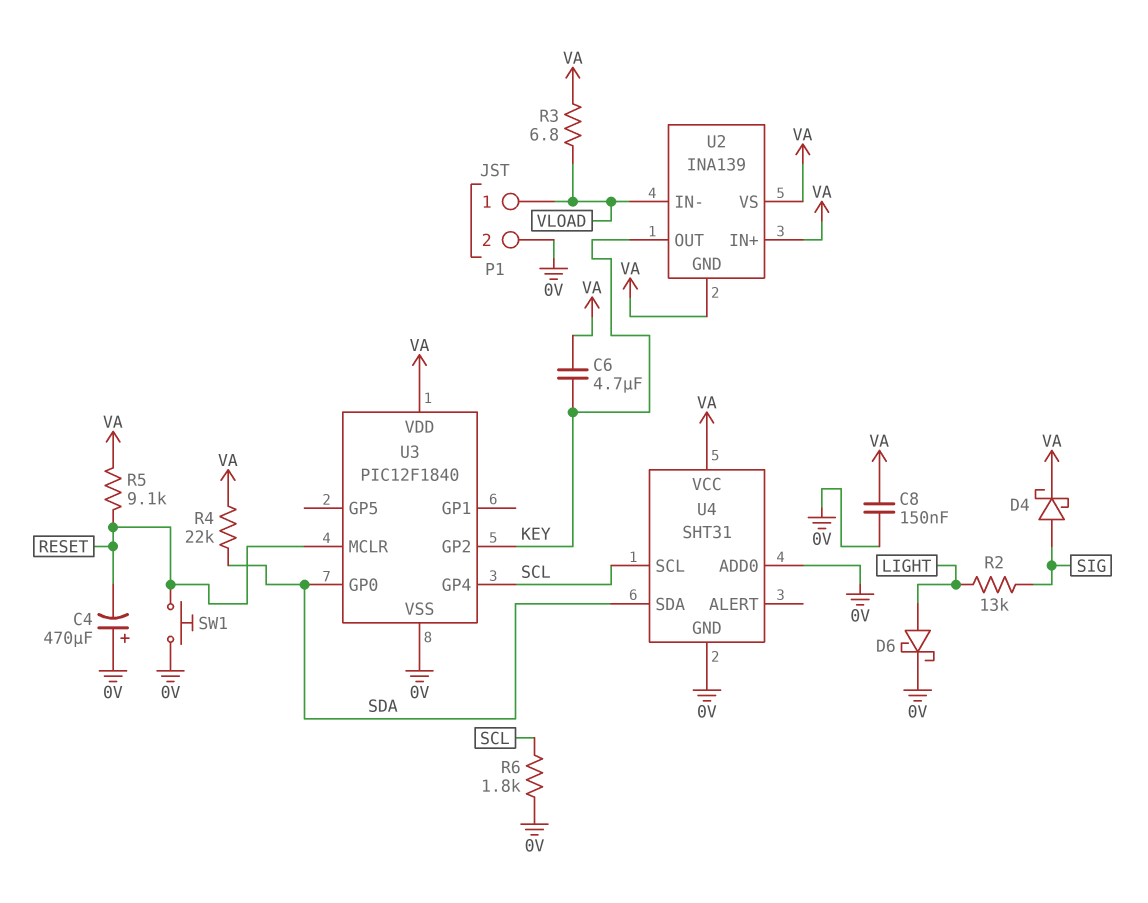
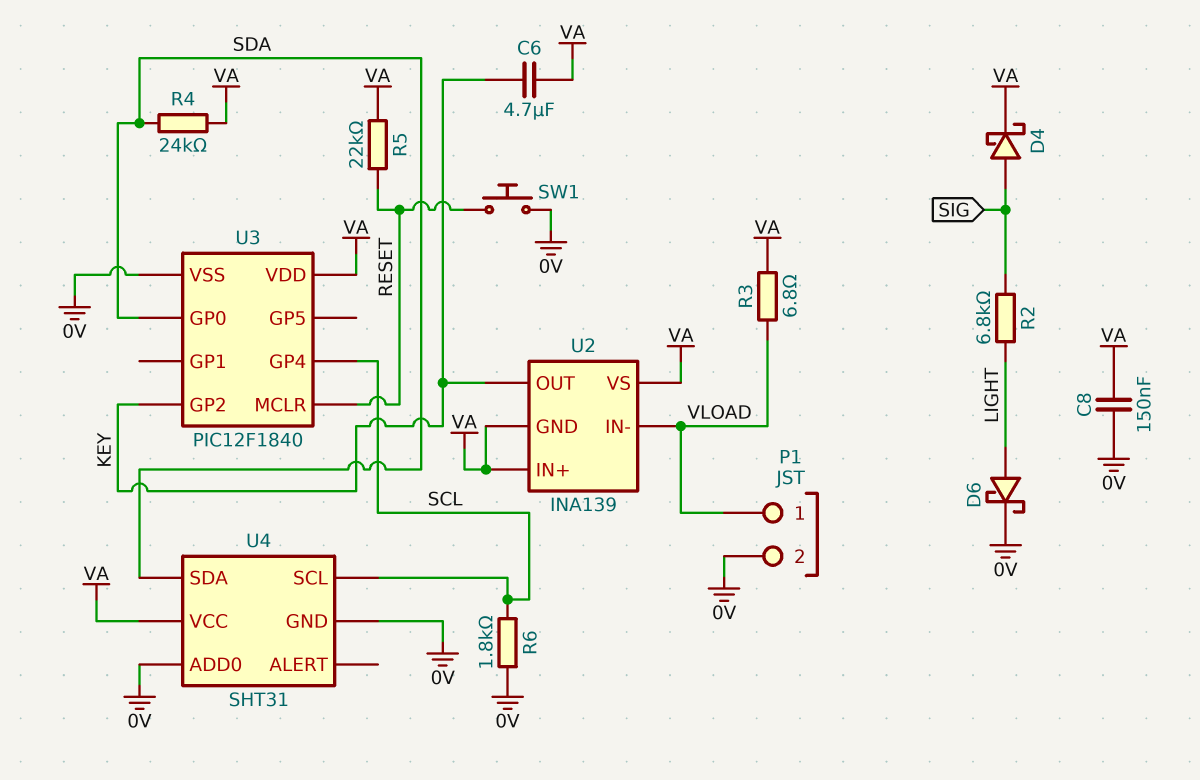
C4: 470uF (plus 0V, minus RESET) -> none
R2: 13k (LIGHT, SIG) -> 6.8k (LIGHT, SIG)
R4: 22k (SDA, VA) -> 24k (SDA, VA)
R5: 9.1k (RESET, VA) -> 22k (RESET, VA)

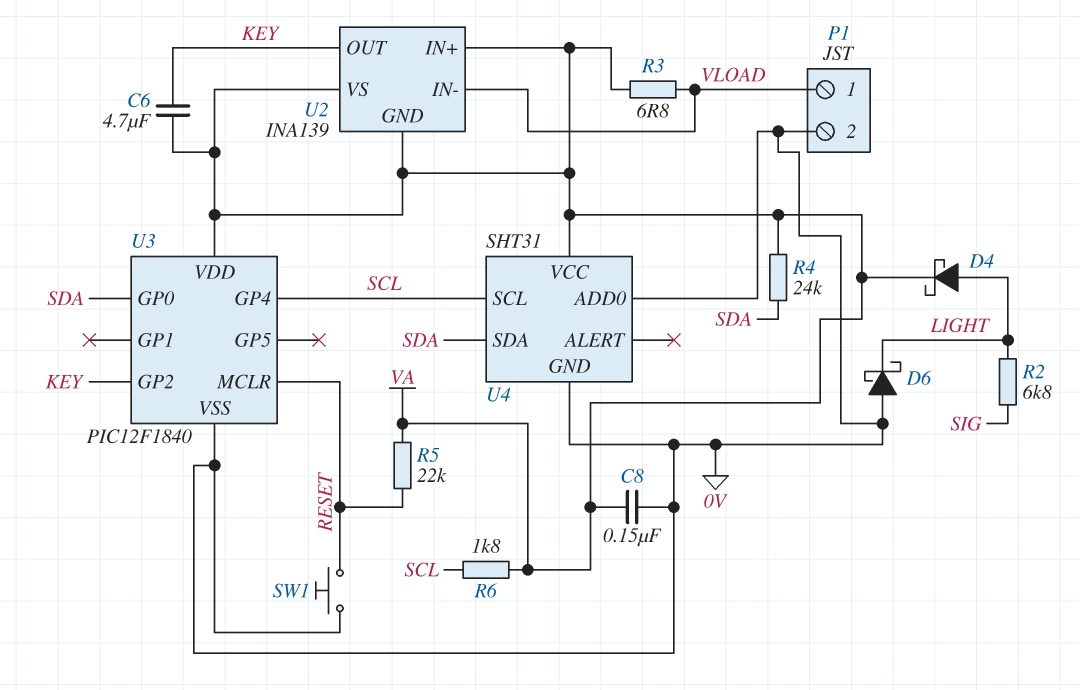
D4: schottky (A SIG, K VA) -> schottky (A LIGHT, K VA)
D6: schottky (A LIGHT, K 0V) -> schottky (A 0V, K LIGHT)
R6: 1.8k (0V, SCL) -> 1.8k (SCL, VA)

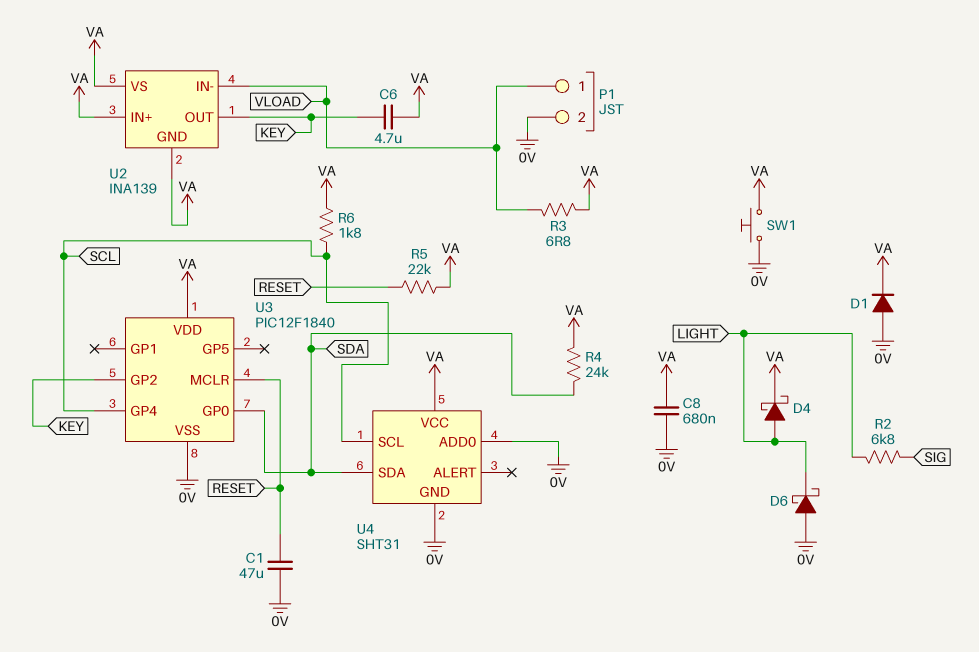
C1: none -> 47uF (0V, RESET)
C8: 150nF (0V, VA) -> 680nF (0V, VA)
D1: none -> diode (A 0V, K VA)
SW1: button (0V, RESET) -> button (0V, VA)

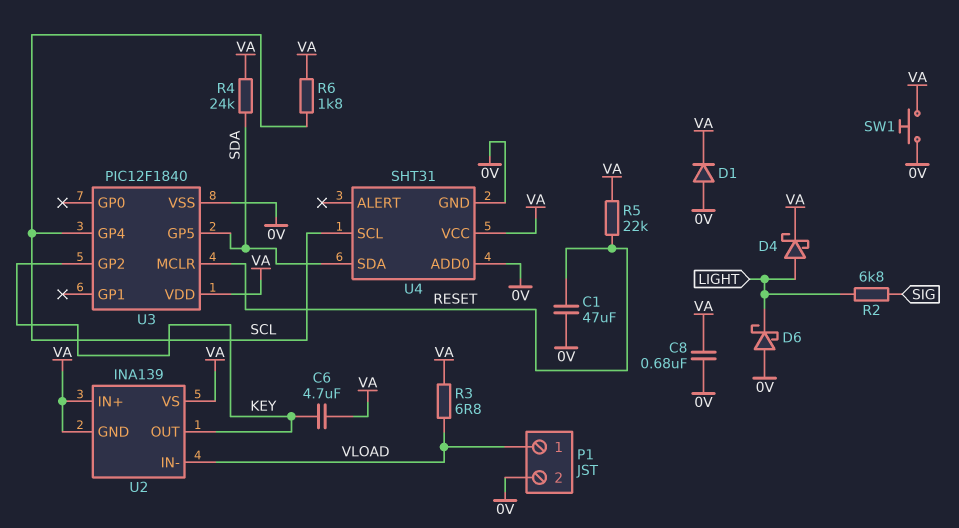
U3 pin GP0: SDA -> none
U3 pin GP5: none -> SDA

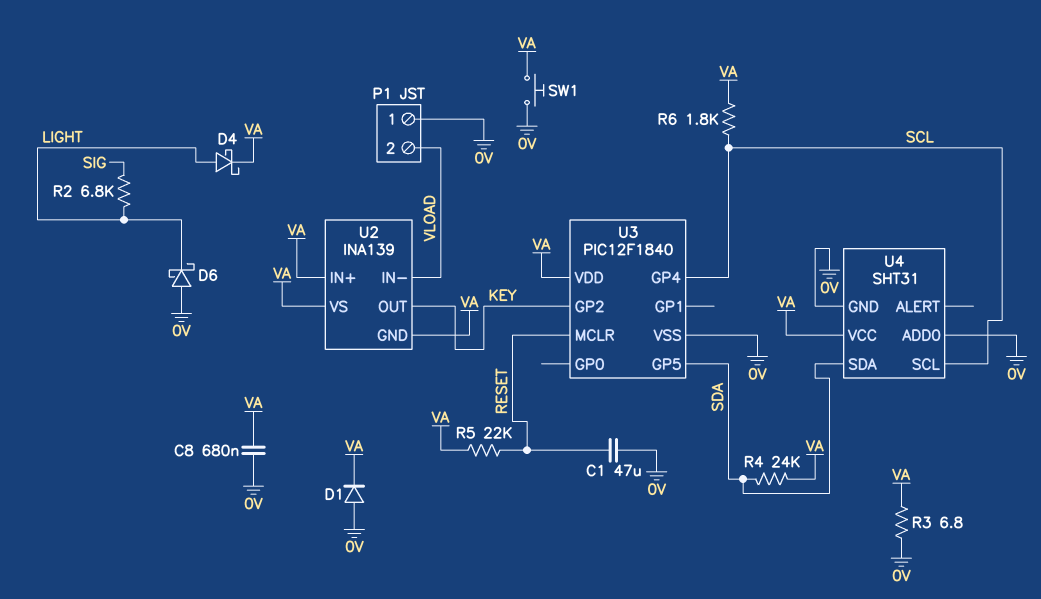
C6: 4.7uF (KEY, VA) -> none
P1 pin 1: VLOAD -> 0V
P1 pin 2: 0V -> VLOAD
R3: 6.8 (VA, VLOAD) -> 6.8 (0V, VA)

